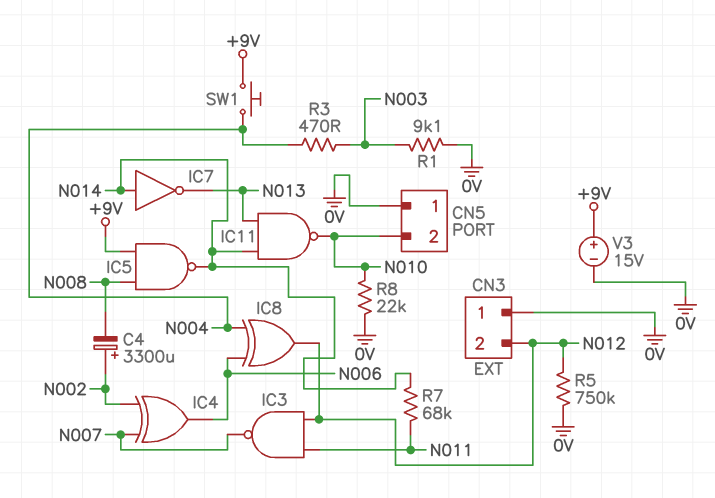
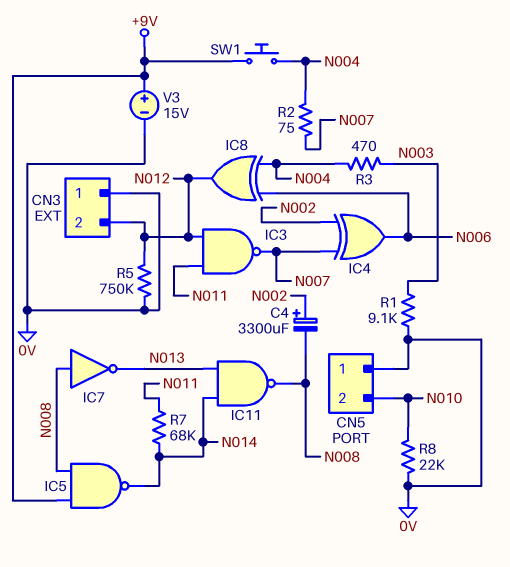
IC7: NOT (in N014, out N013) -> NOT (in N008, out N013)
IC11: NAND (in N013, in N014, out N010) -> NAND (in N013, in N014, out N008)
R2: none -> 75 (N004, N007)

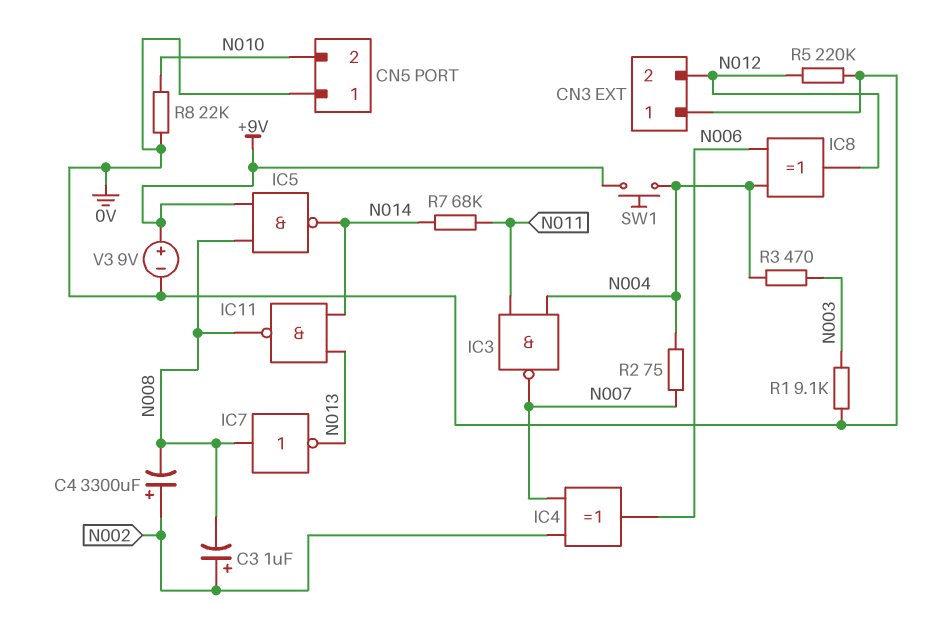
C3: none -> 1uF (plus N002, minus N008)
IC3: NAND (in N011, in N012, out N007) -> NAND (in N004, in N011, out N007)
R5: 750k (0V, N012) -> 220k (0V, N012)
V3: 15V (plus +9V, minus 0V) -> 9V (plus +9V, minus 0V)

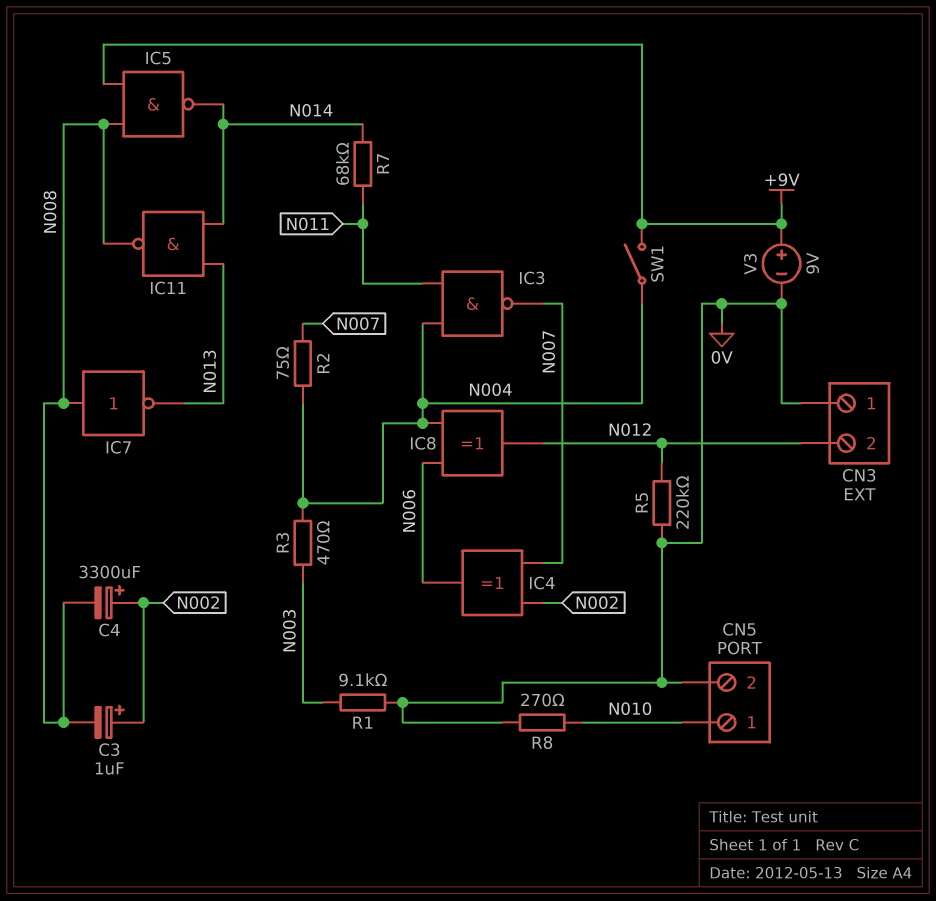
CN5 pin 1: 0V -> N010
CN5 pin 2: N010 -> 0V
R8: 22k (0V, N010) -> 270 (0V, N010)
SW1: button (+9V, N004) -> switch (+9V, N004)

